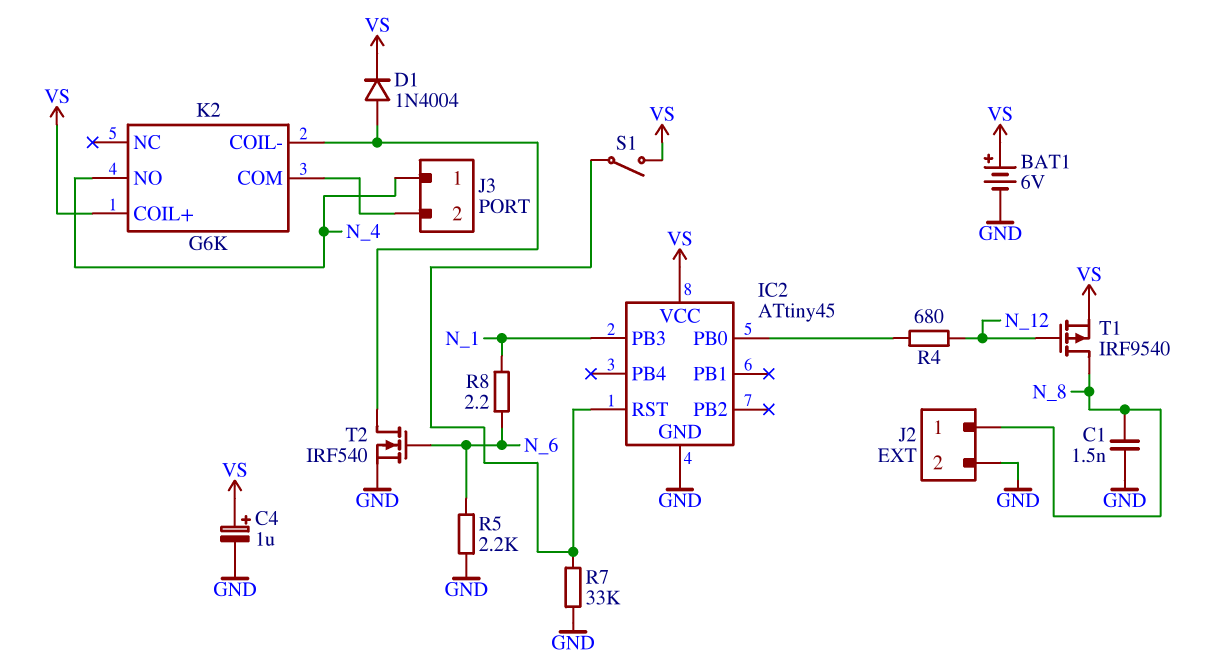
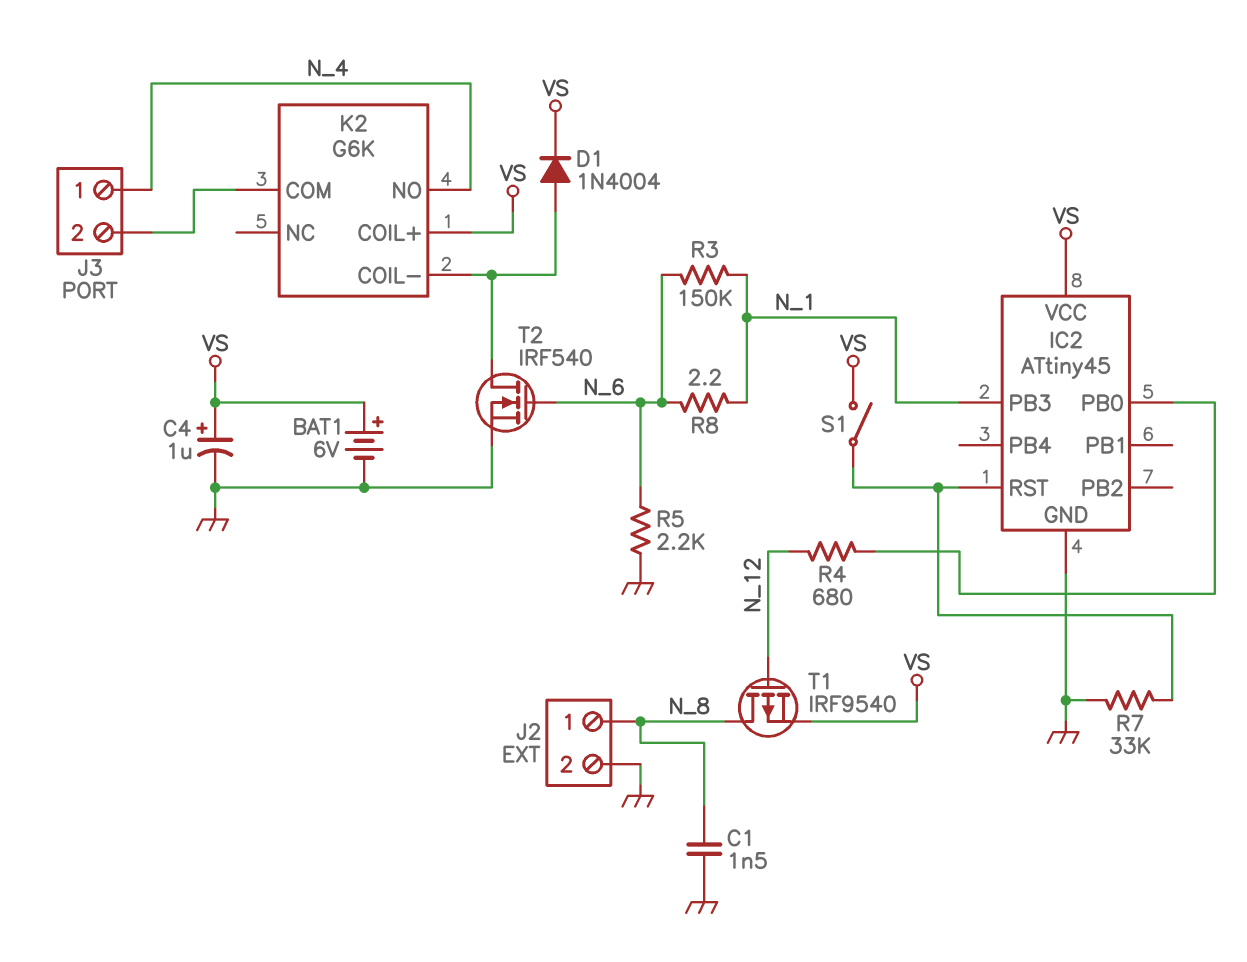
R3: none -> 150k (N_1, N_6)

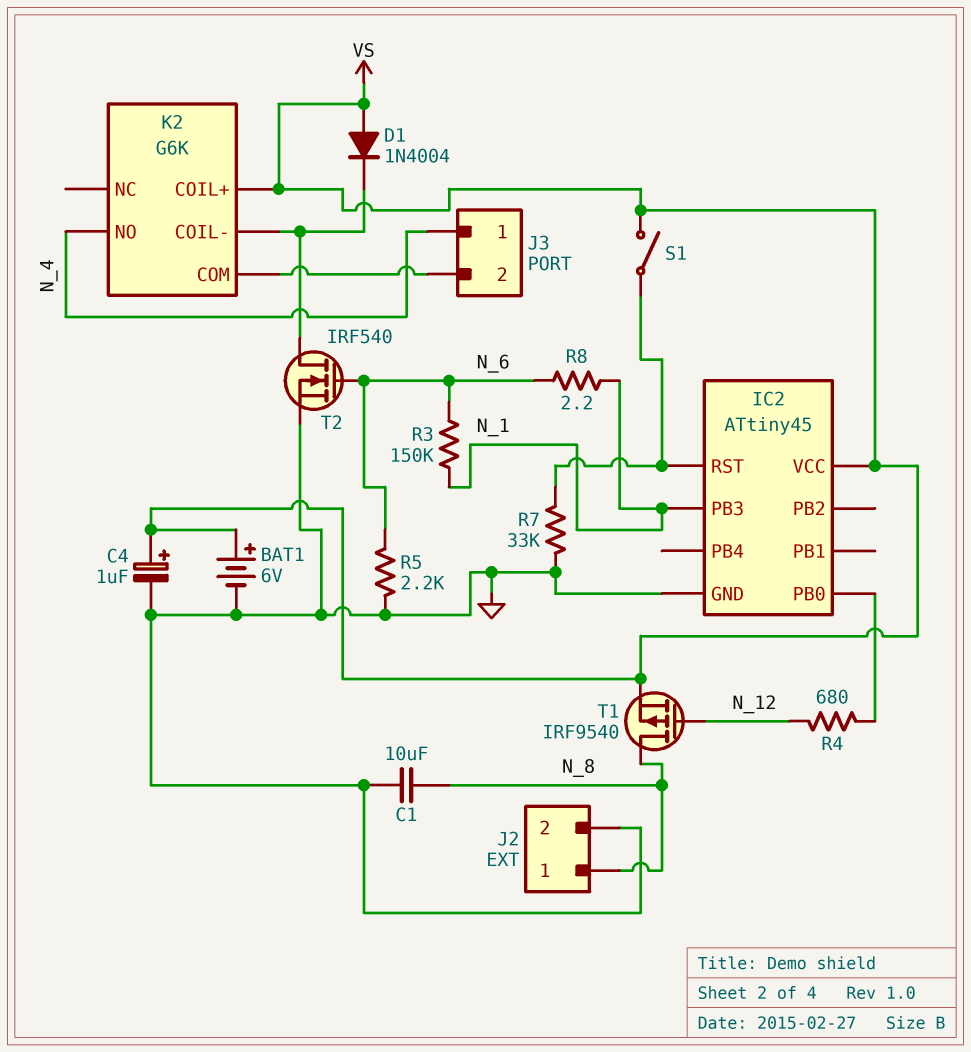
C1: 1.5nF (GND, N_8) -> 10uF (GND, N_8)
D1: diode 1N4004 (A K2/COIL-, K VS) -> diode 1N4004 (A VS, K K2/COIL-)

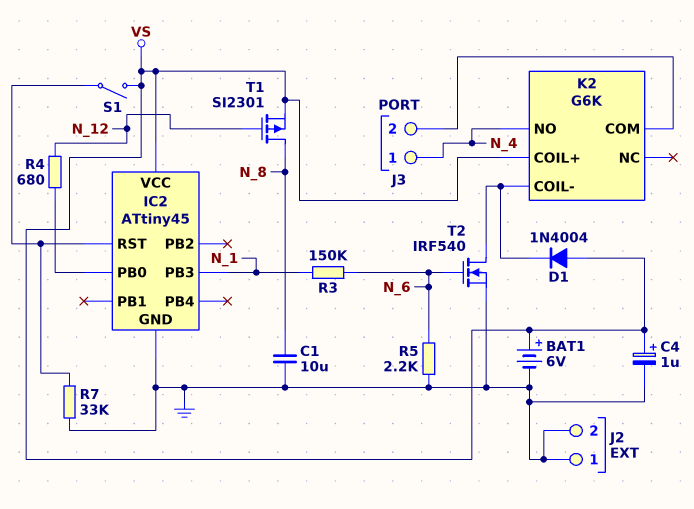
J2 pin 1: N_8 -> GND
R8: 2.2 (N_1, N_6) -> none
T1: PMOS IRF9540 (G N_12, D N_8, S VS) -> PMOS SI2301 (G N_12, D N_8, S VS)

